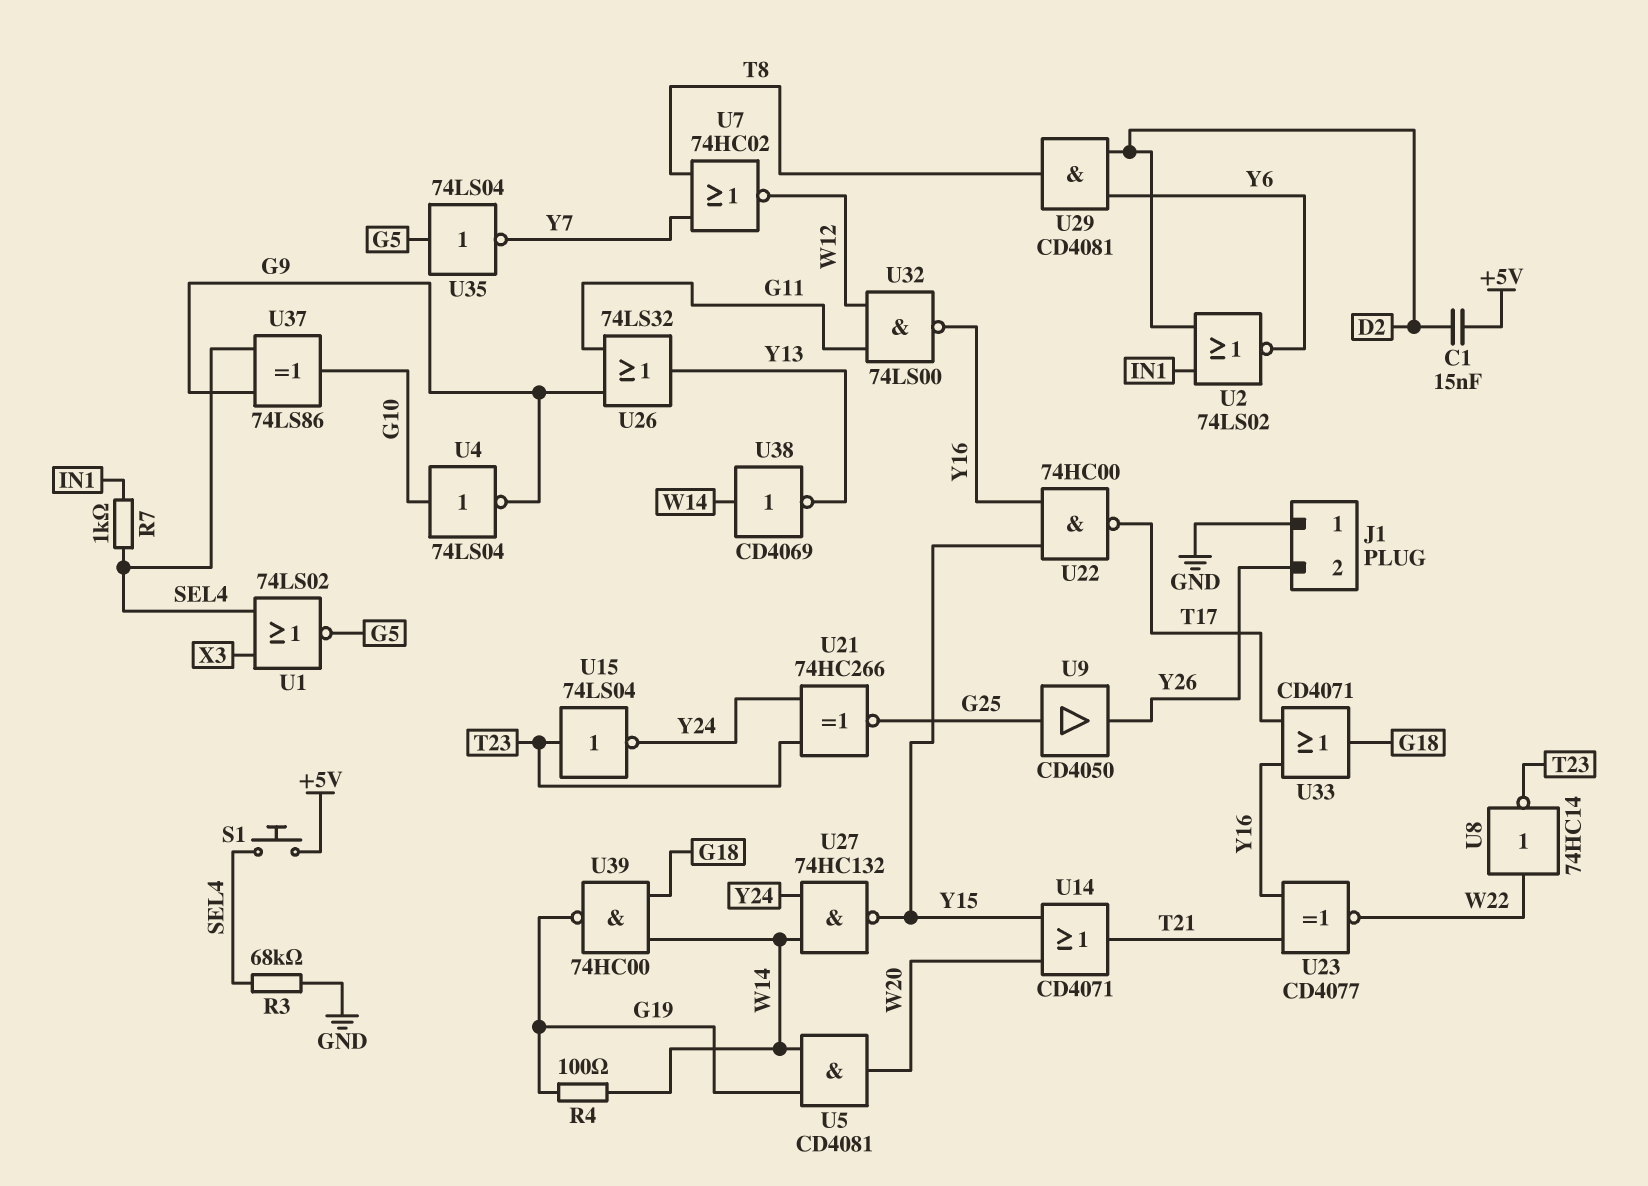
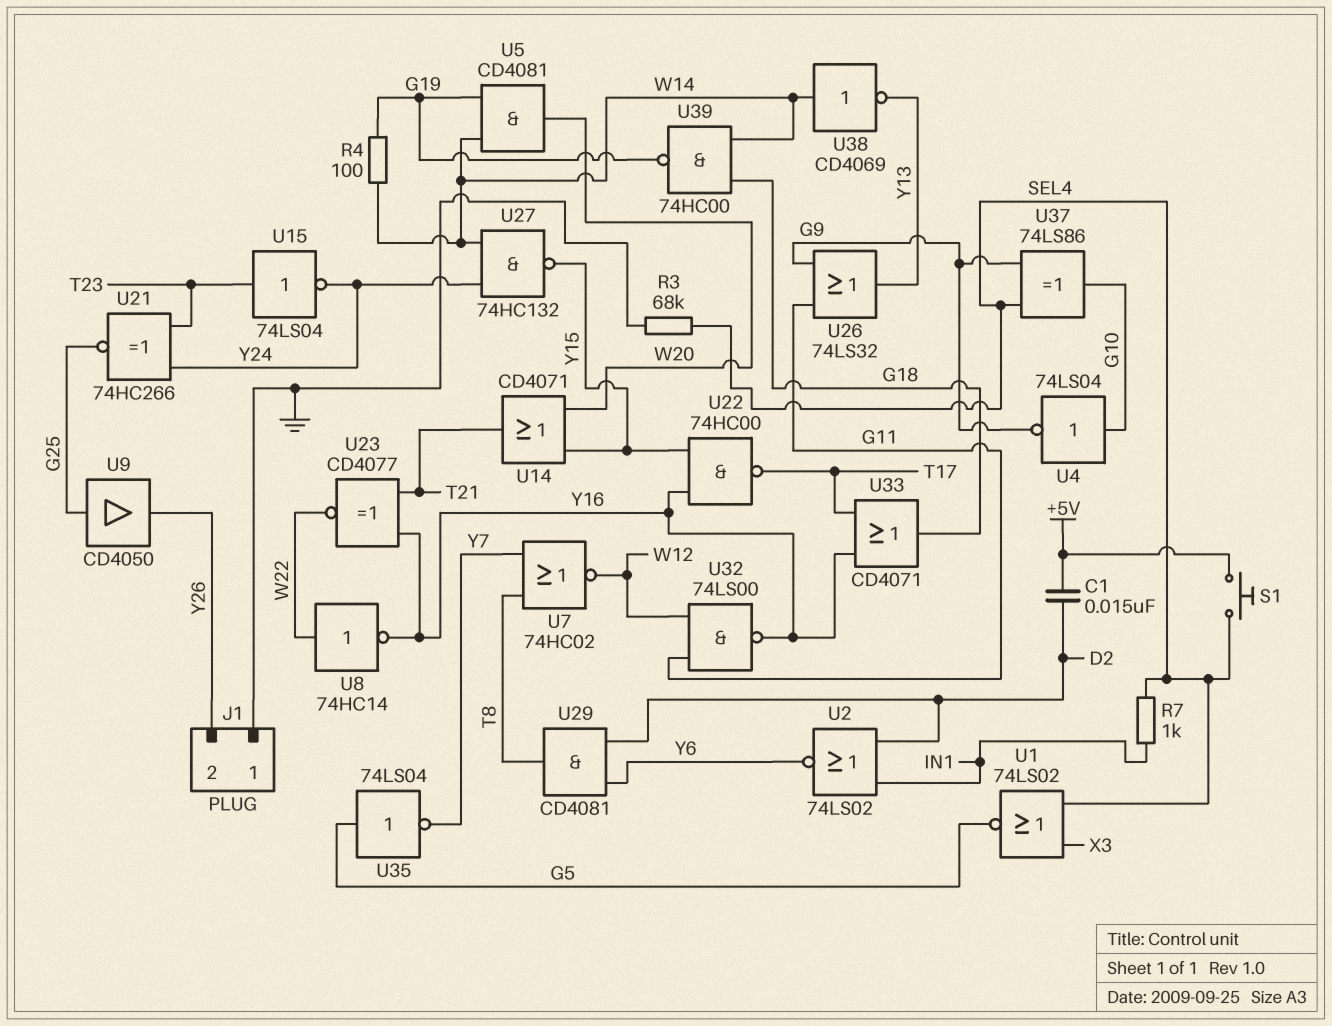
U8: NOT 74HC14 (in W22, out T23) -> NOT 74HC14 (in W22, out Y16)

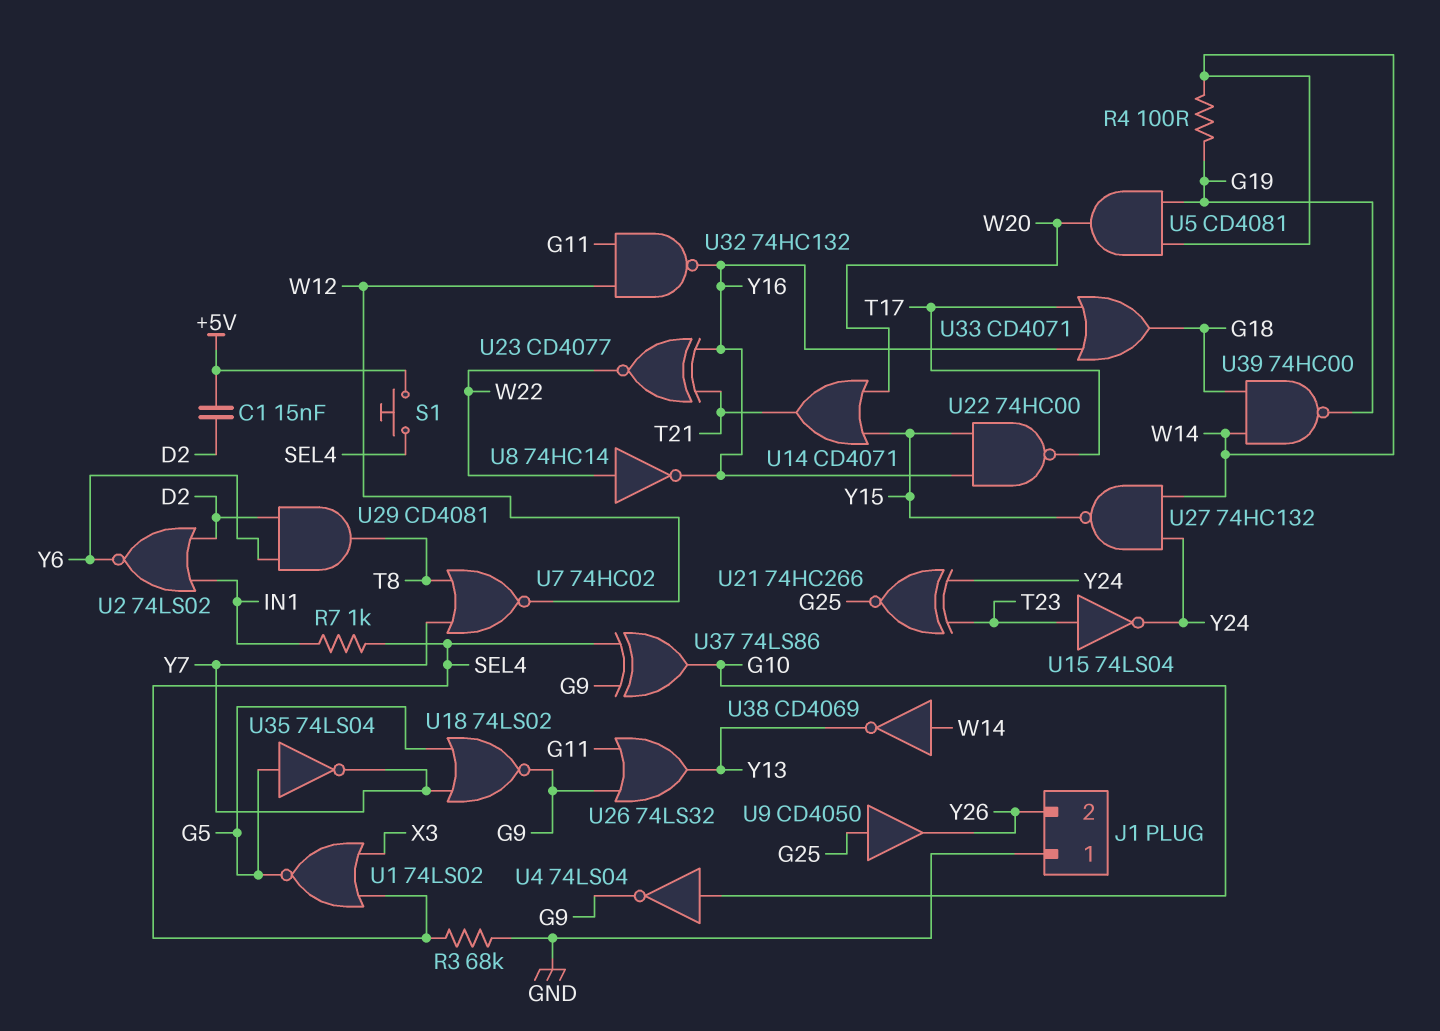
U18: none -> NOR 74LS02 (in G5, in Y7, out G9)
U32: NAND 74LS00 (in G11, in W12, out Y16) -> NAND 74HC132 (in G11, in W12, out Y16)

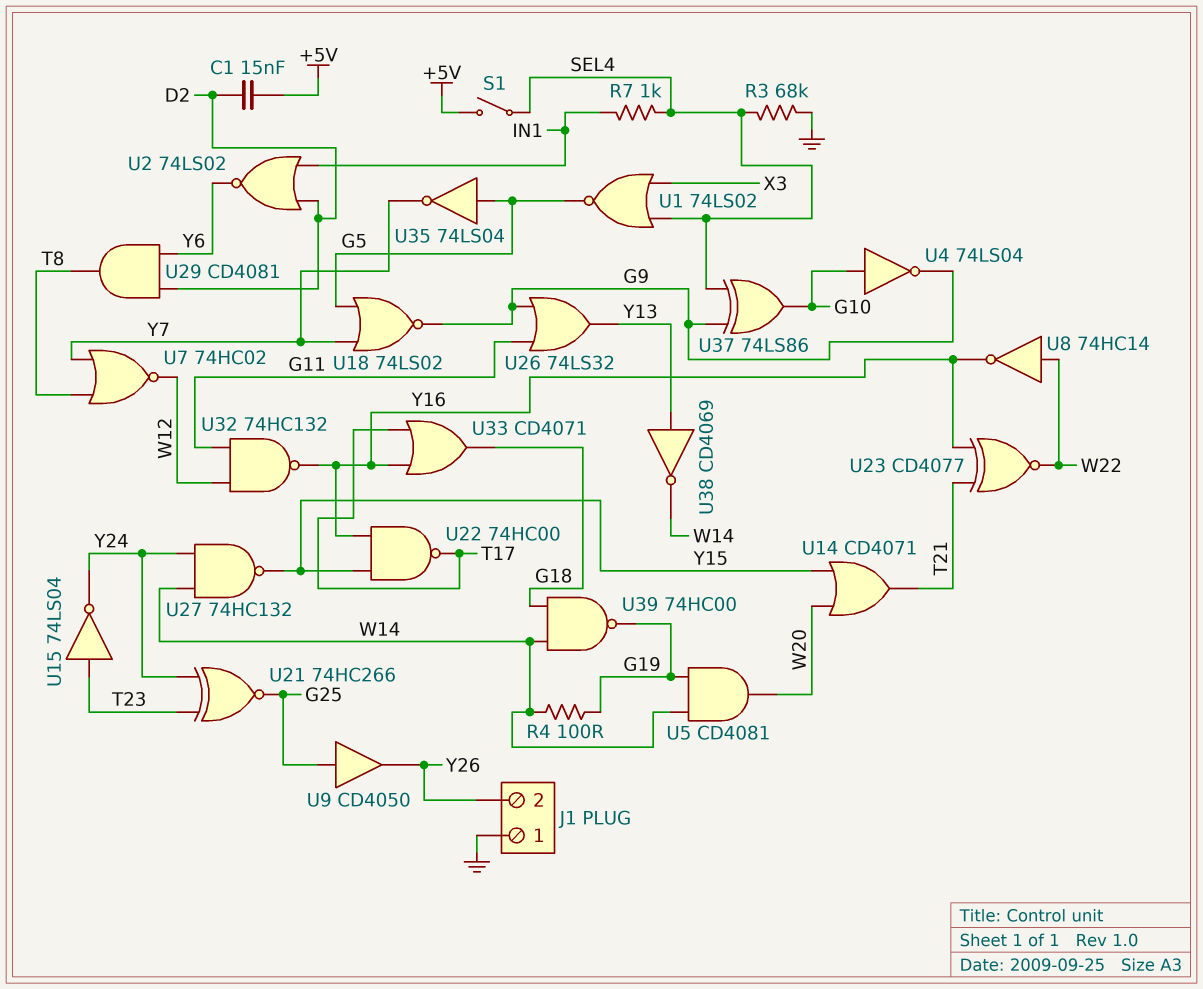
S1: button (+5V, SEL4) -> switch (+5V, SEL4)
U38: NOT CD4069 (in W14, out Y13) -> NOT CD4069 (in Y13, out W14)

